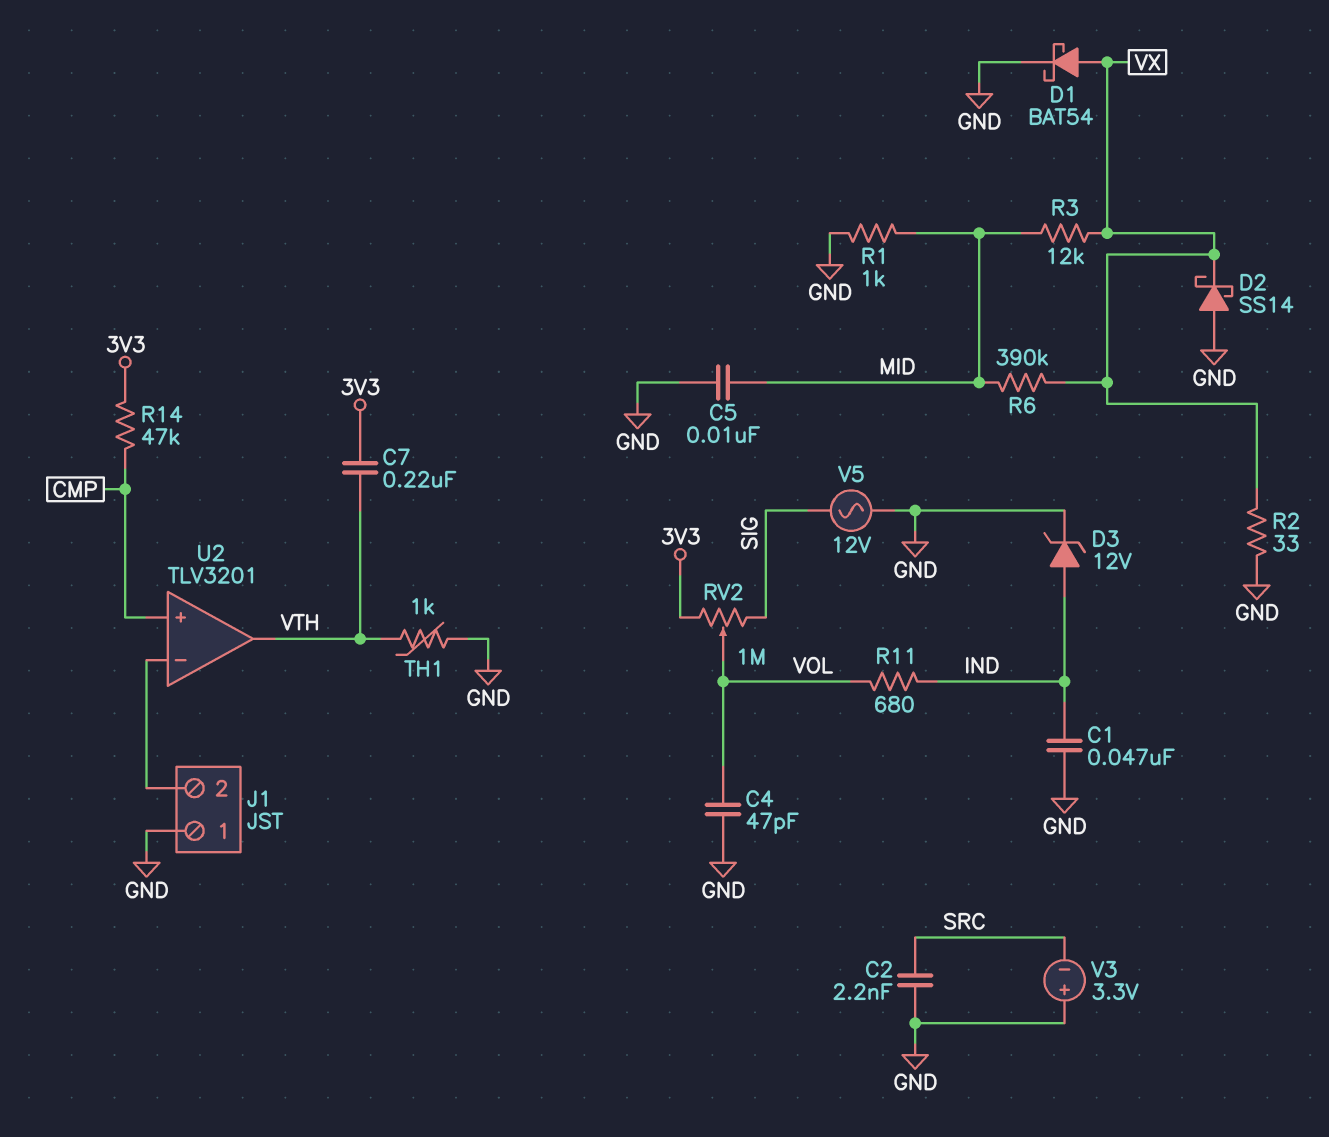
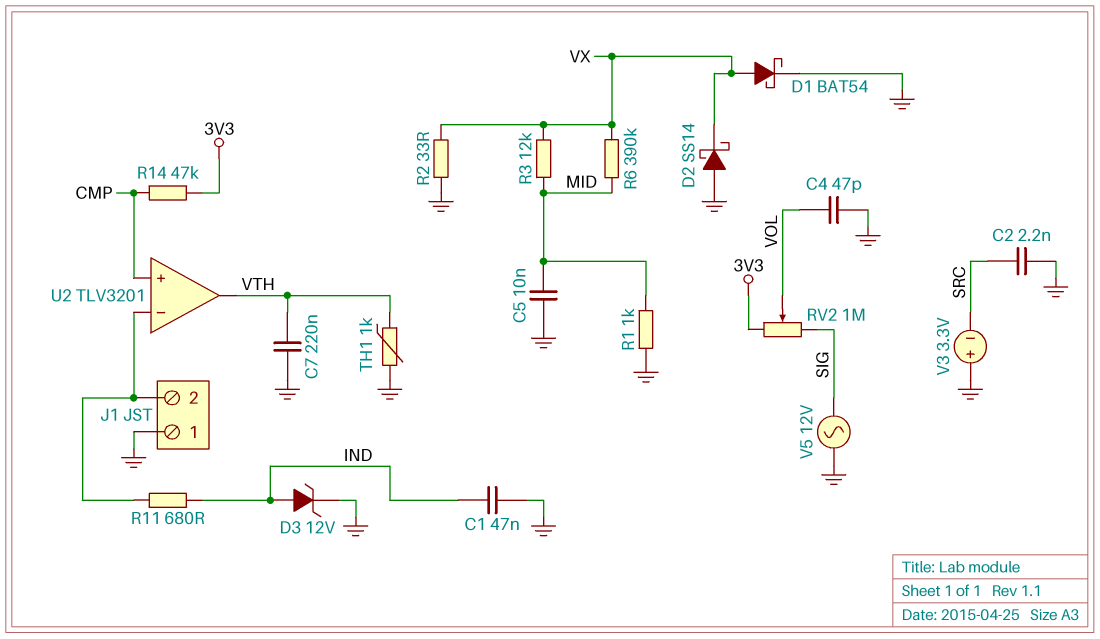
C7: 220nF (3V3, VTH) -> 220nF (GND, VTH)
R11: 680 (IND, VOL) -> 680 (IND, J1/2)

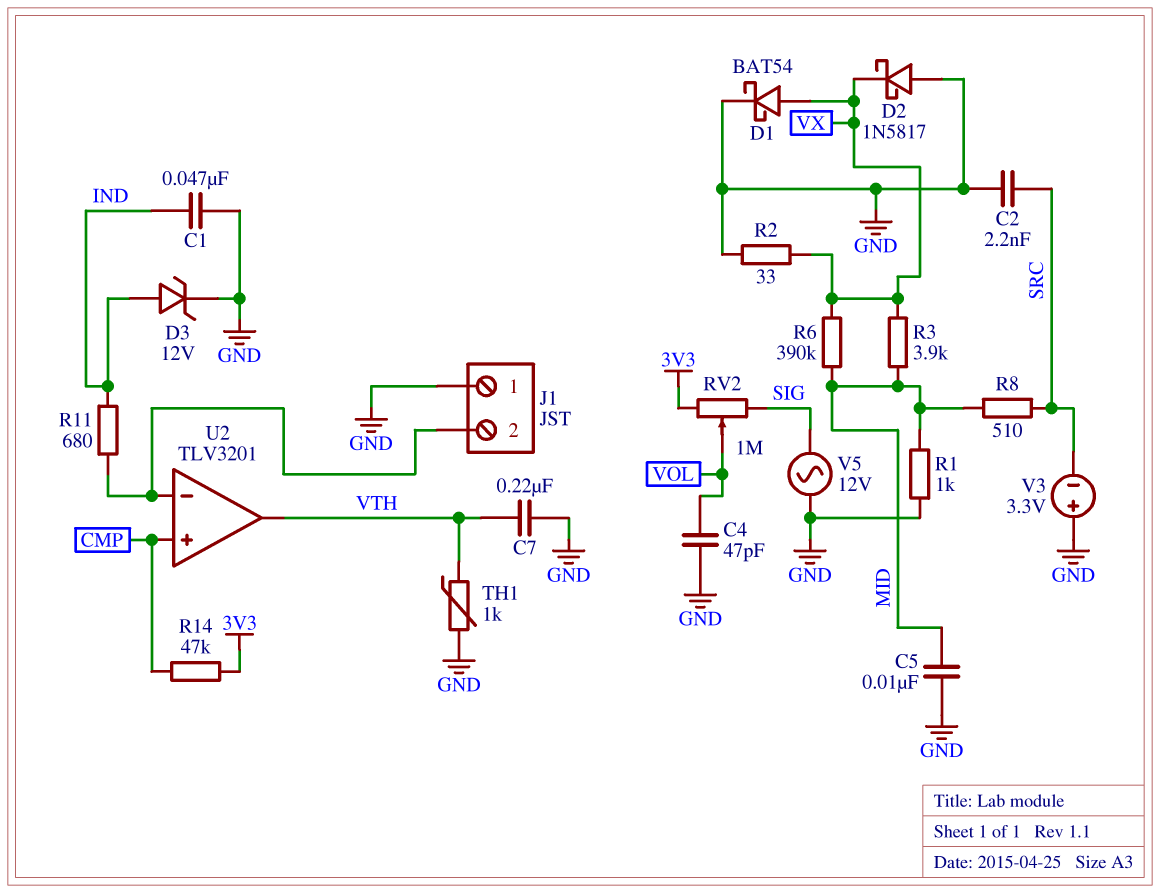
D2: schottky SS14 (A GND, K VX) -> schottky 1N5817 (A GND, K VX)
R3: 12k (MID, VX) -> 3.9k (MID, VX)
R8: none -> 510 (MID, SRC)

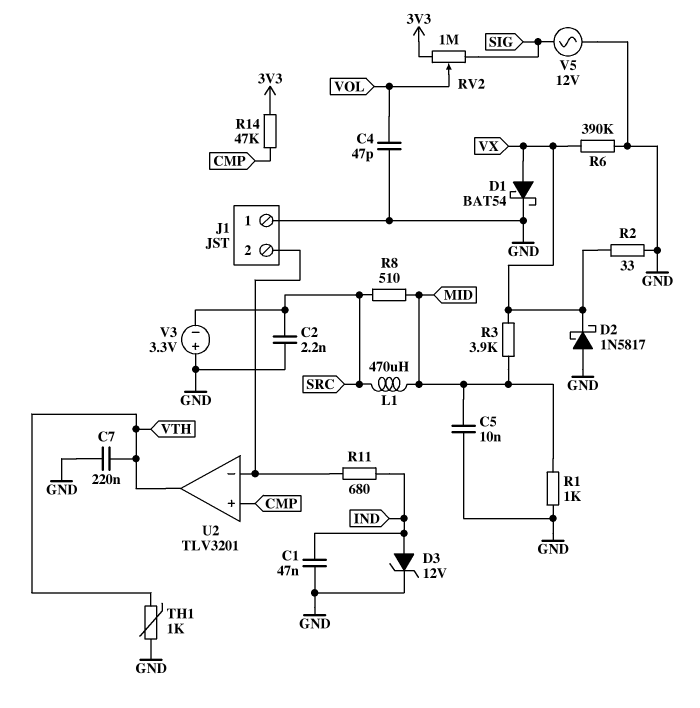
L1: none -> 470uH (MID, SRC)
R6: 390k (MID, VX) -> 390k (GND, VX)

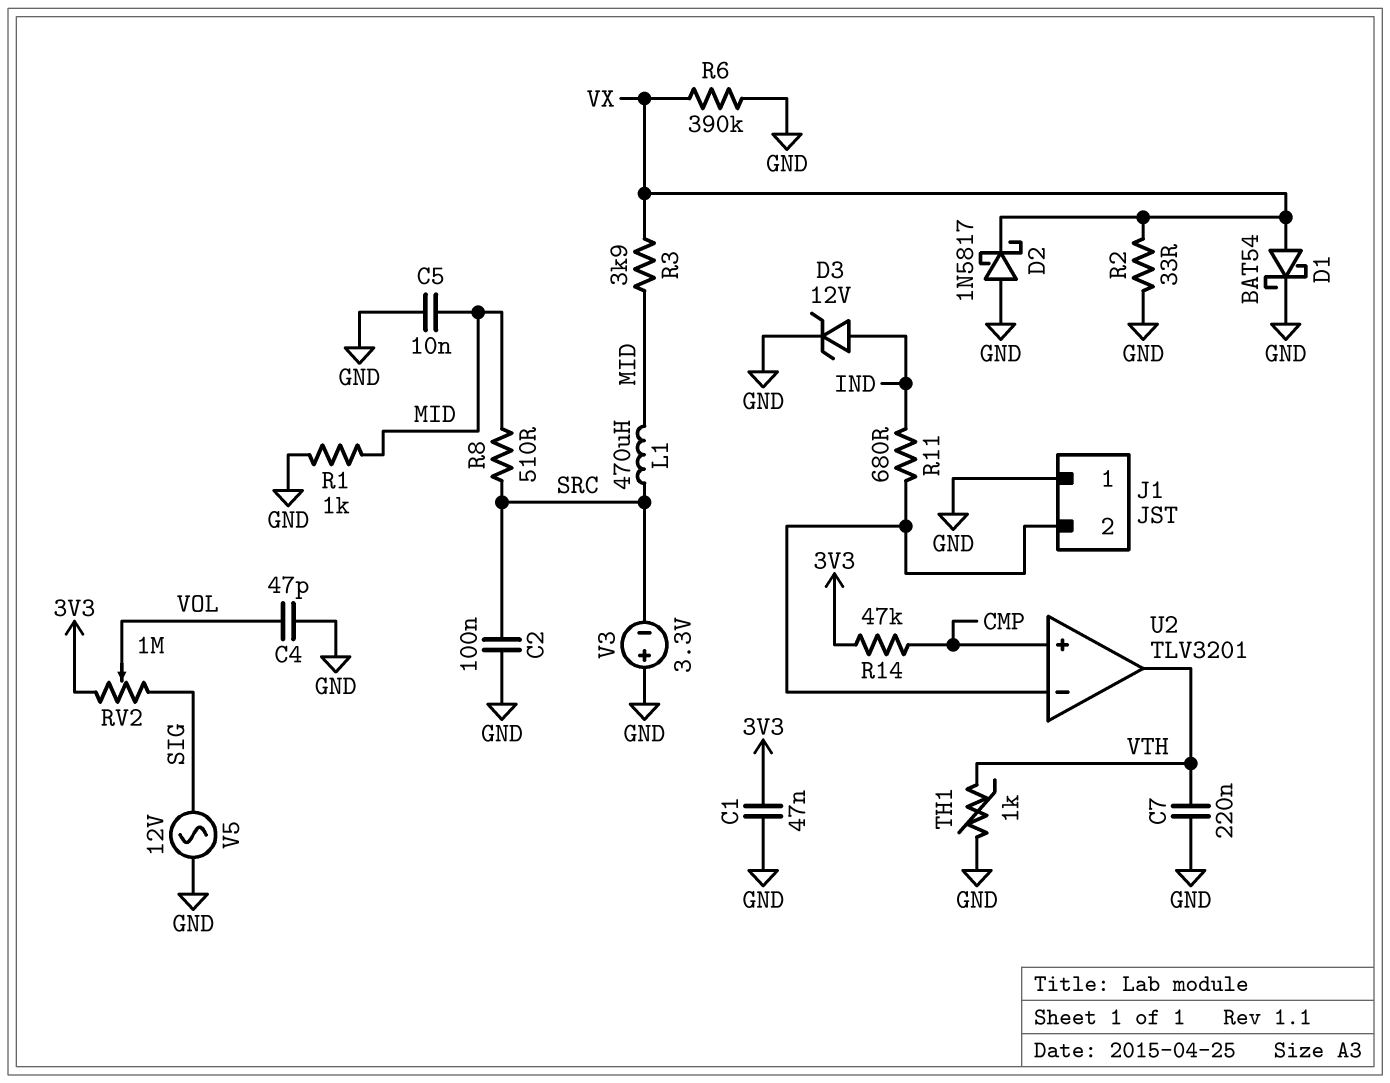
C1: 47nF (GND, IND) -> 47nF (3V3, GND)
C2: 2.2nF (GND, SRC) -> 100nF (GND, SRC)

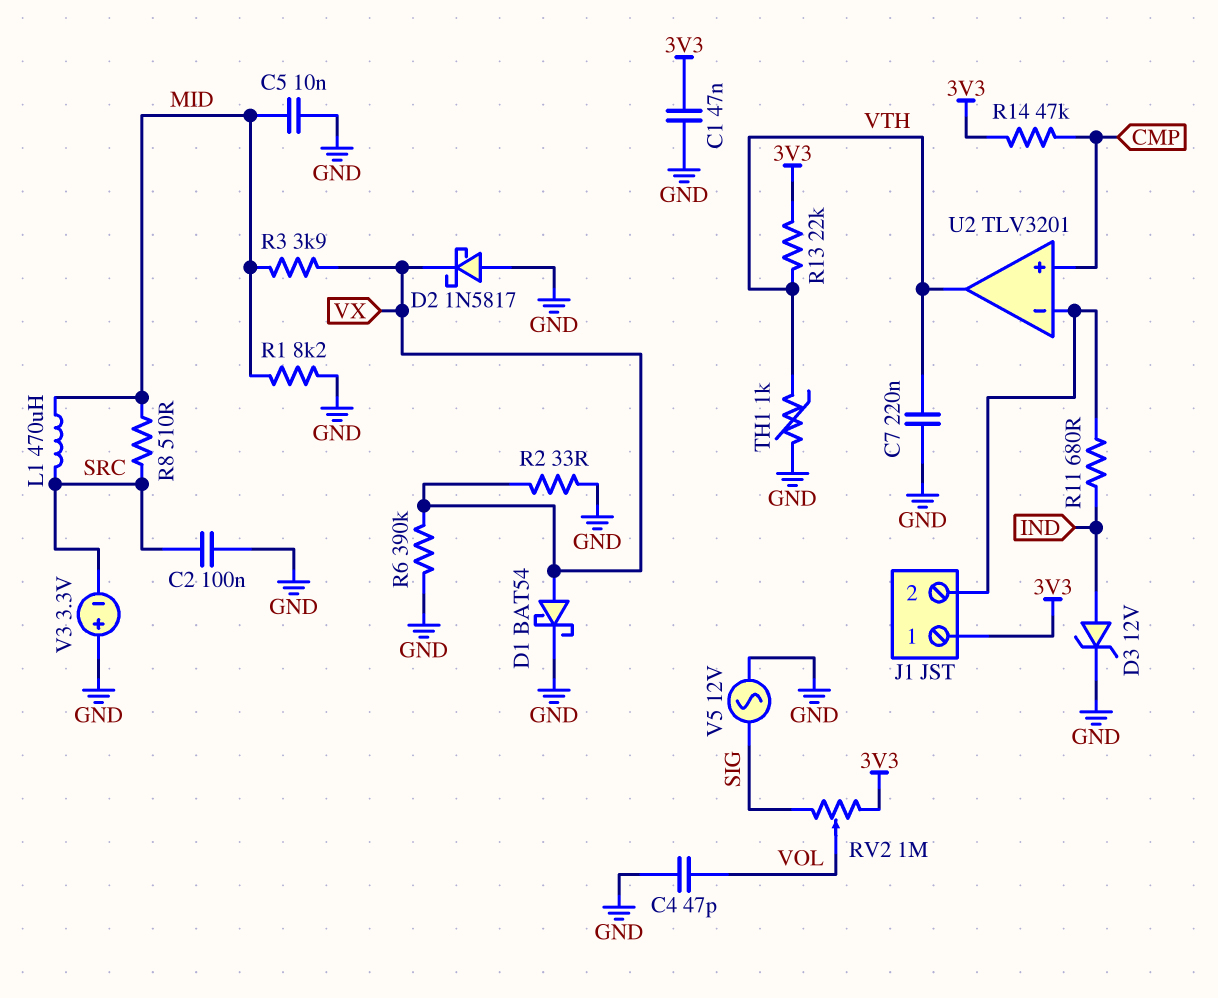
J1 pin 1: GND -> 3V3
R1: 1k (GND, MID) -> 8.2k (GND, MID)
R13: none -> 22k (3V3, VTH)

